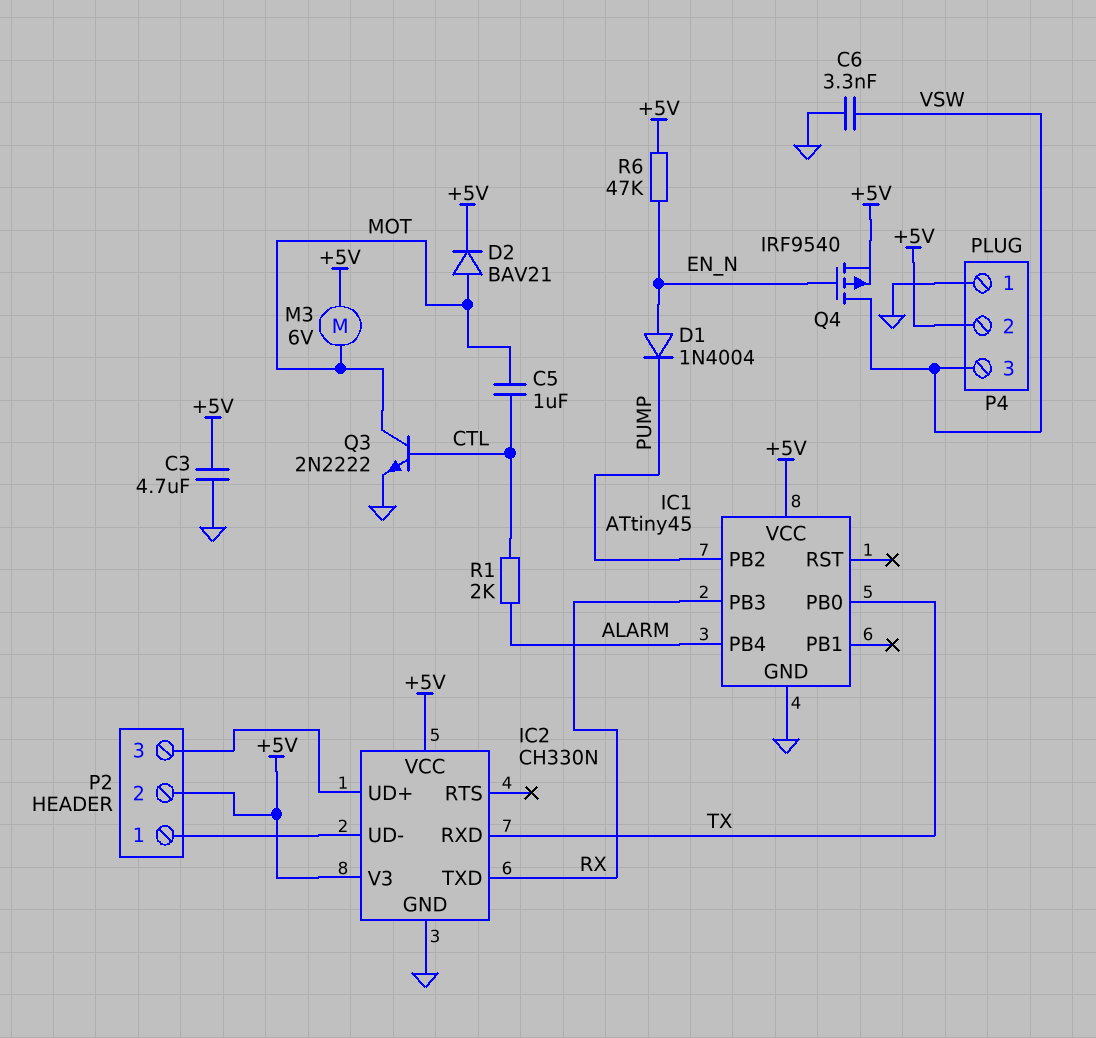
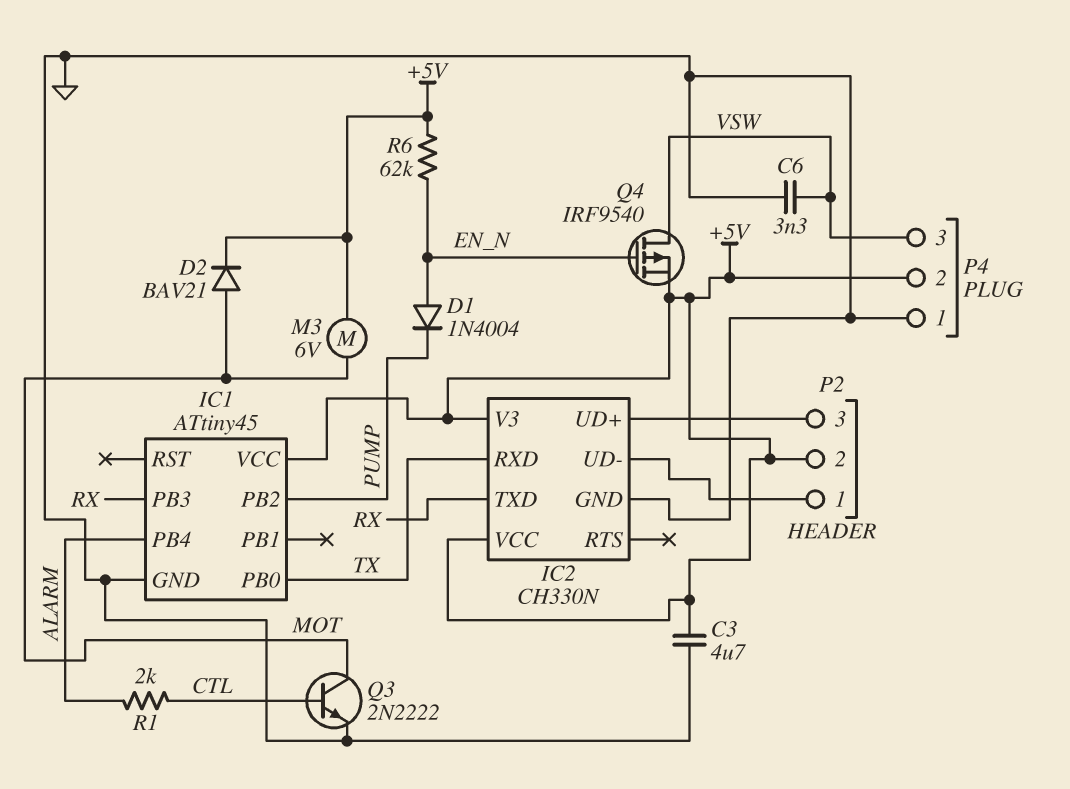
C5: 1uF (CTL, MOT) -> none
R6: 47k (+5V, EN_N) -> 62k (+5V, EN_N)

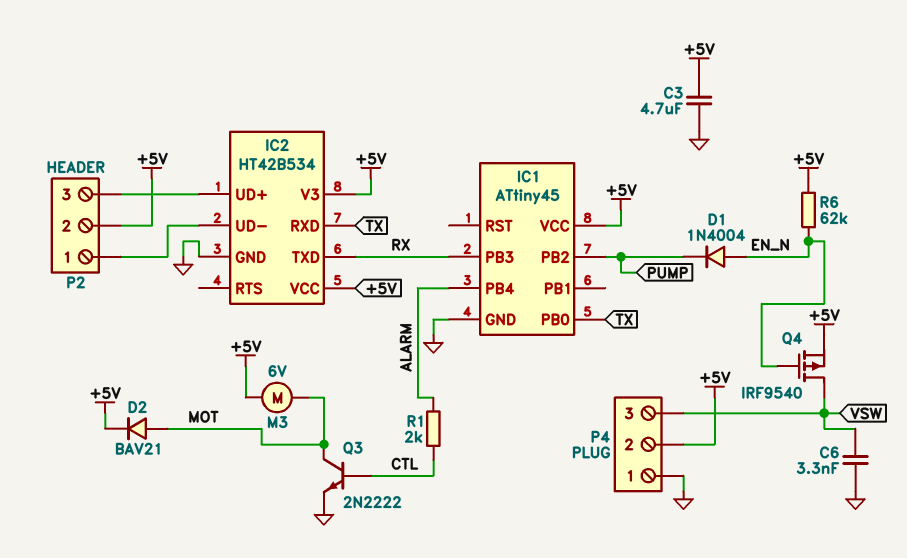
IC2: CH330N -> HT42B534

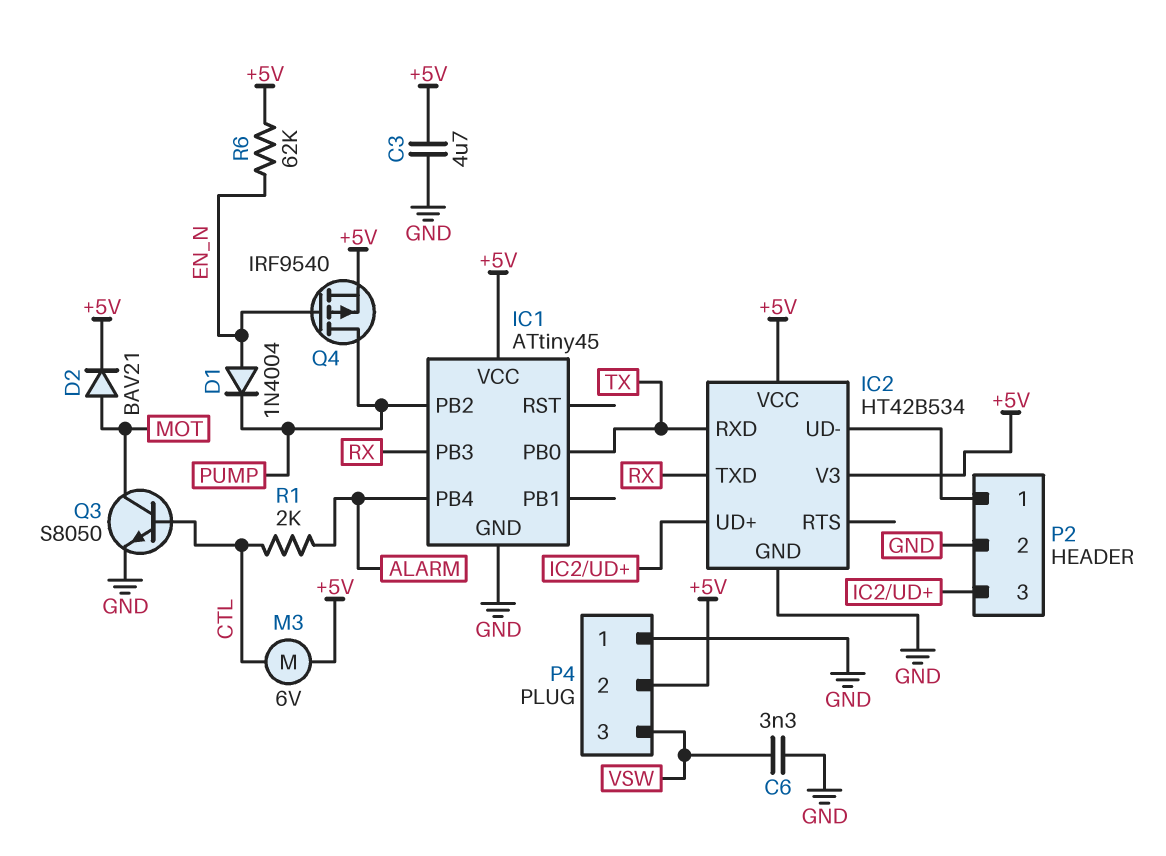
M3: motor 6V (+5V, MOT) -> motor 6V (+5V, CTL)
P2 pin 2: +5V -> GND
Q3: NPN 2N2222 (B CTL, C MOT, E GND) -> NPN S8050 (B CTL, C MOT, E GND)
Q4: PMOS IRF9540 (G EN_N, D VSW, S +5V) -> PMOS IRF9540 (G EN_N, D PUMP, S +5V)

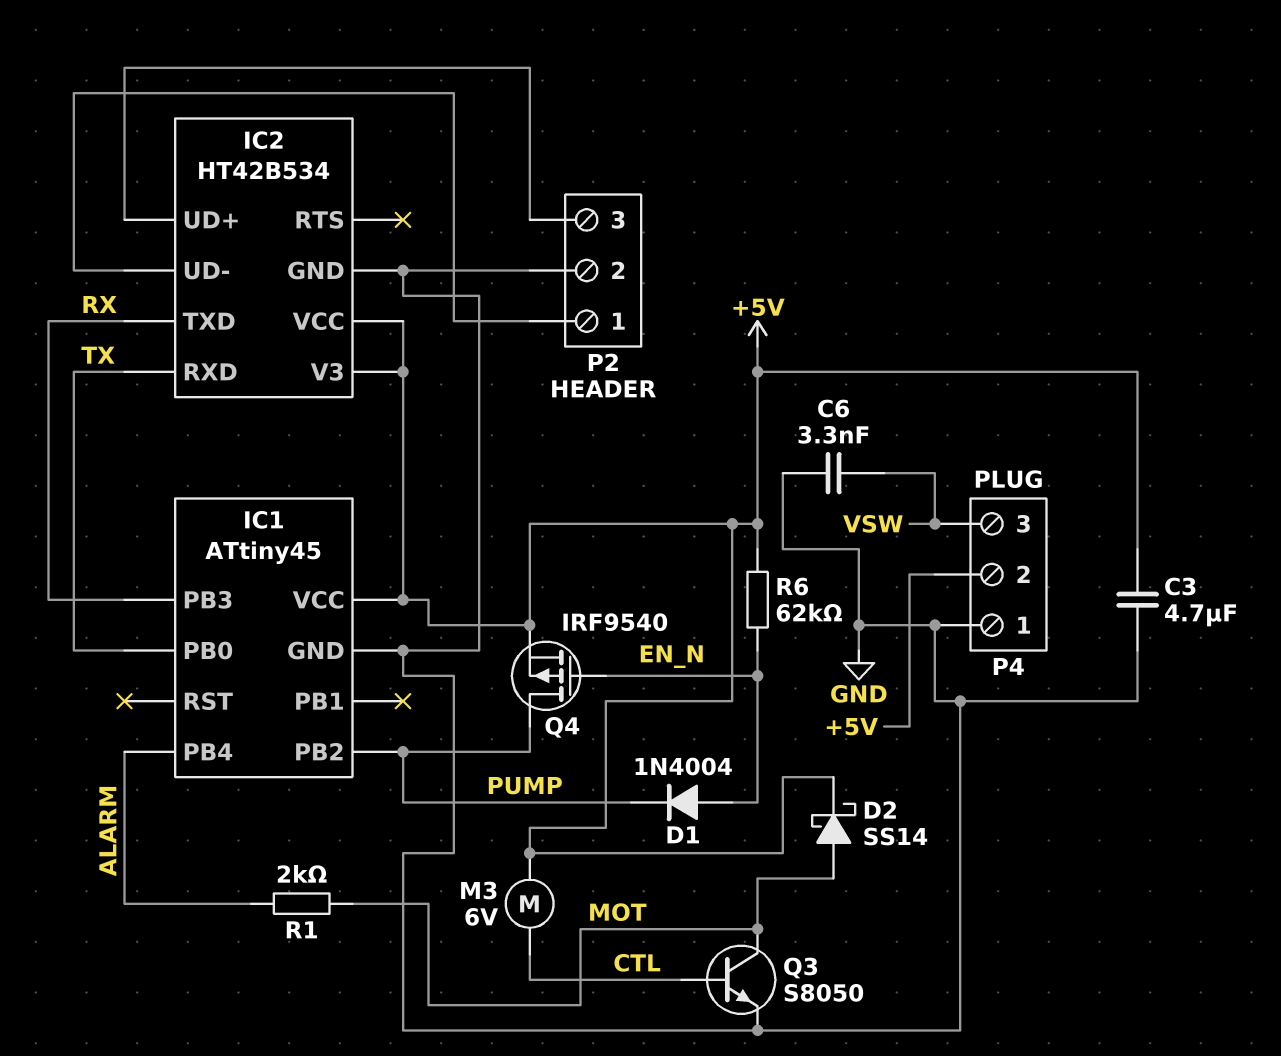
D2: diode BAV21 (A MOT, K +5V) -> schottky SS14 (A MOT, K +5V)
R1: 2k (ALARM, CTL) -> 2k (ALARM, MOT)

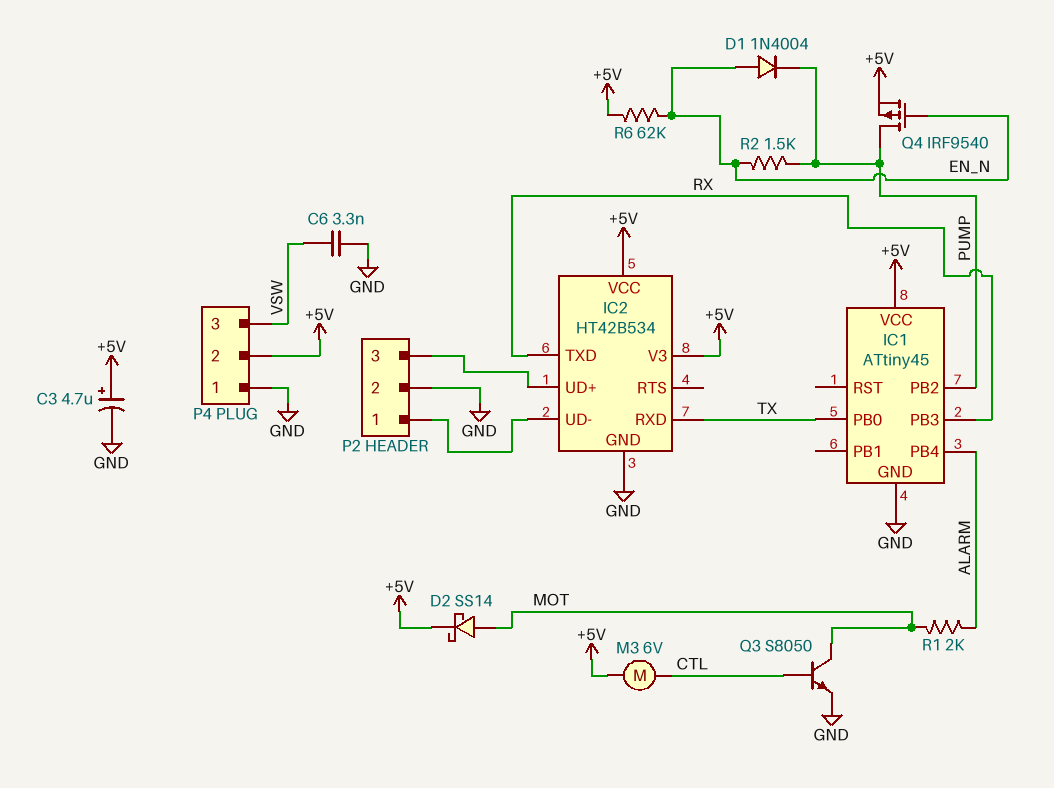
C3: 4.7uF (+5V, GND) -> 4.7uF (plus +5V, minus GND)
R2: none -> 1.5k (EN_N, PUMP)

